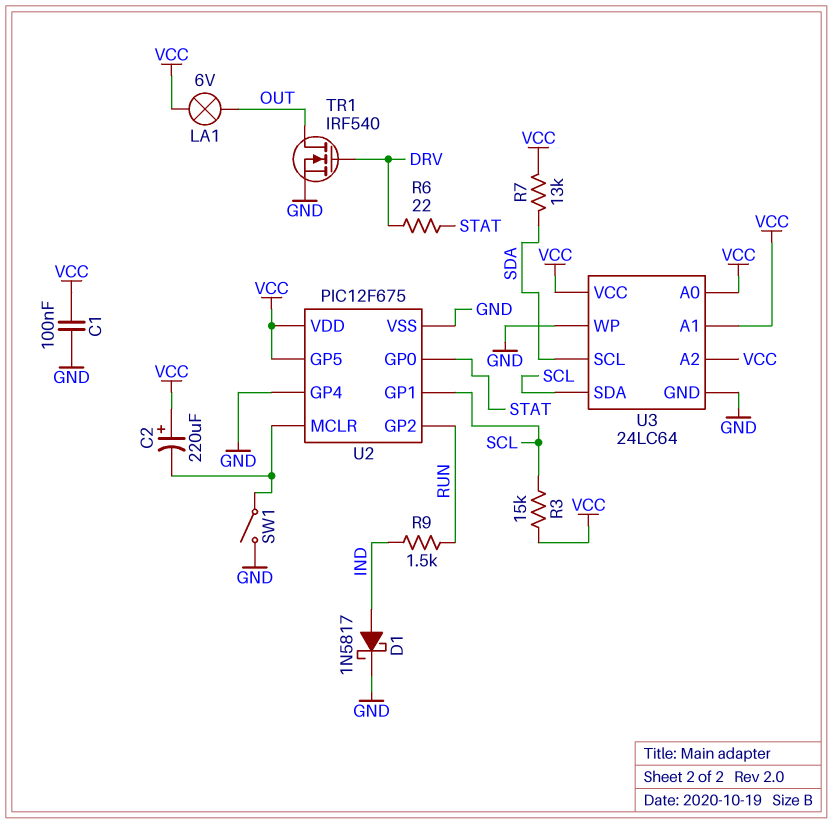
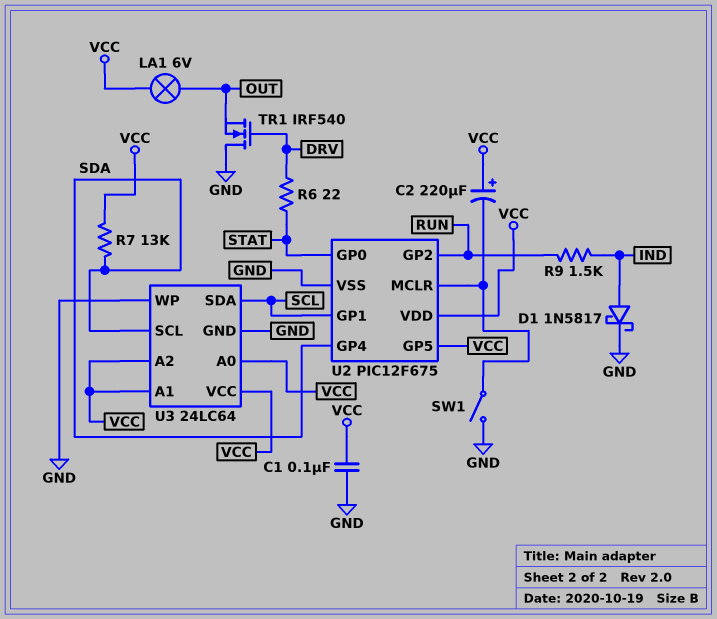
R3: 15k (SCL, VCC) -> none
TR1: NMOS IRF540 (G DRV, D OUT, S GND) -> NMOS IRF540 (G DRV, D GND, S OUT)
U2 pin GP4: GND -> SDA

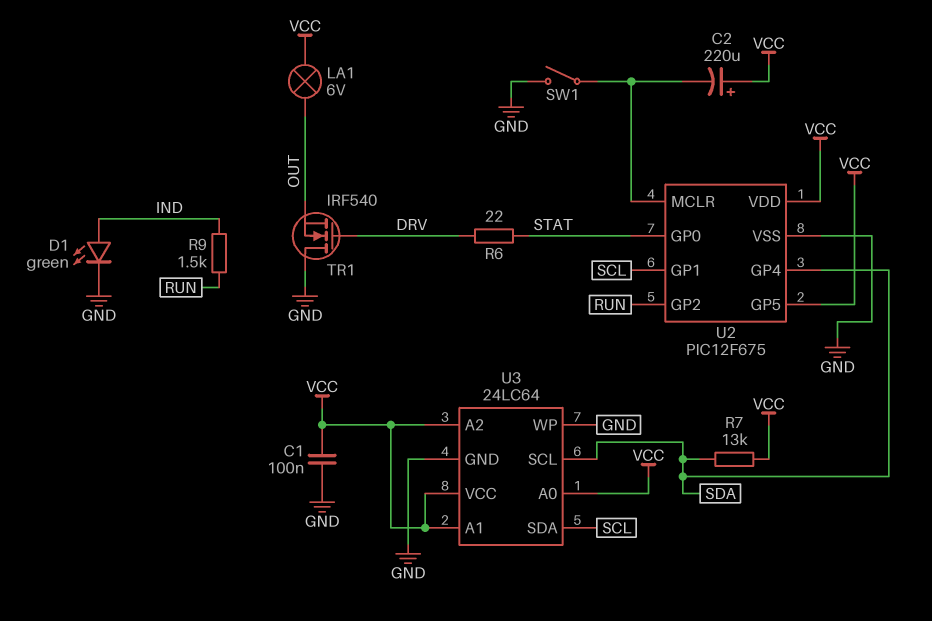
D1: schottky 1N5817 (A IND, K GND) -> LED green (A IND, K GND)

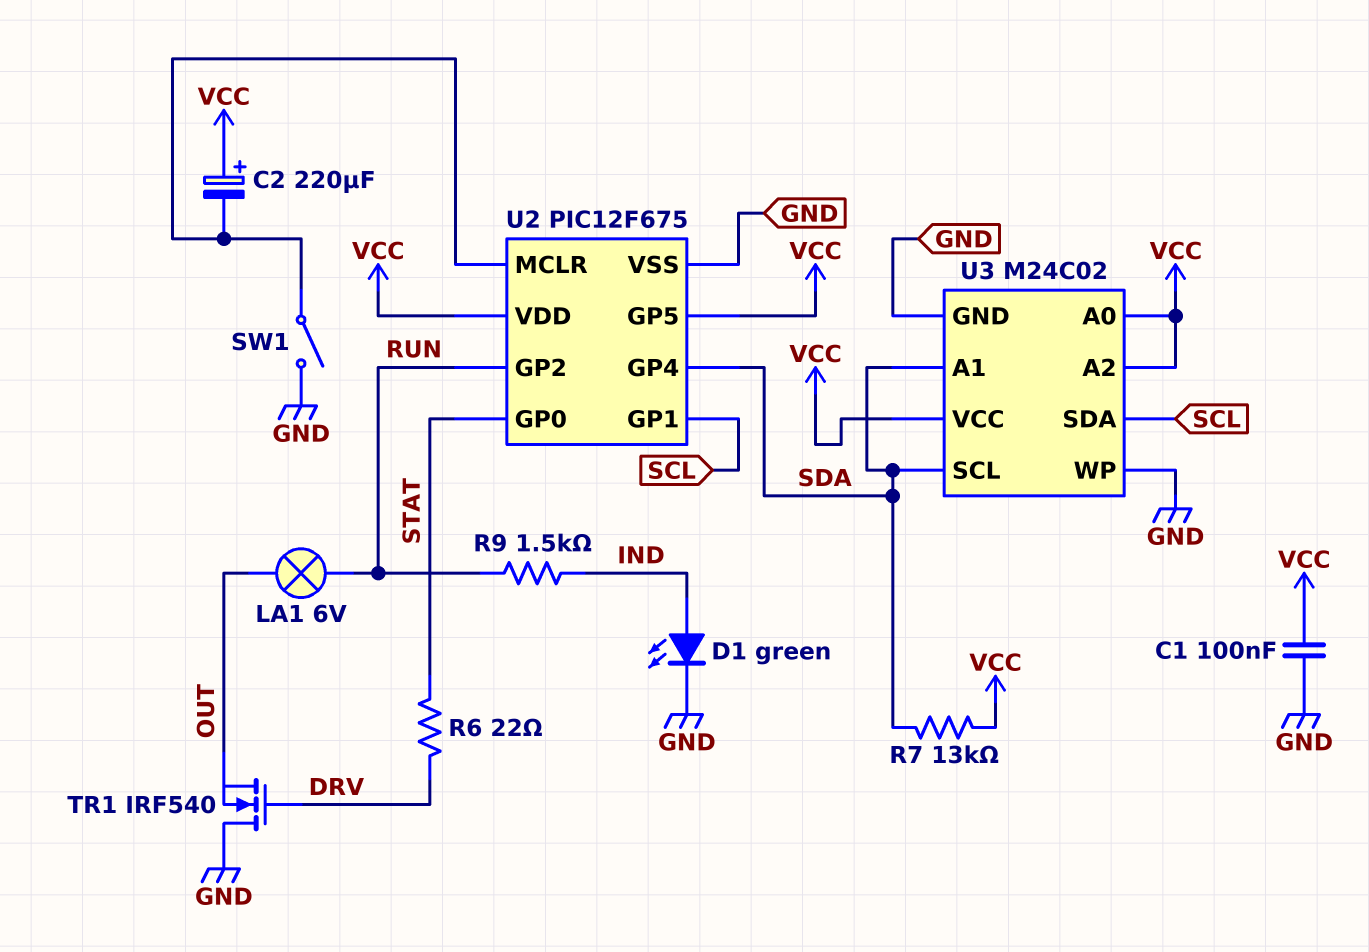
LA1: lamp 6V (OUT, VCC) -> lamp 6V (OUT, RUN)
U3: 24LC64 -> M24C02
U3 pin A1: VCC -> SDA

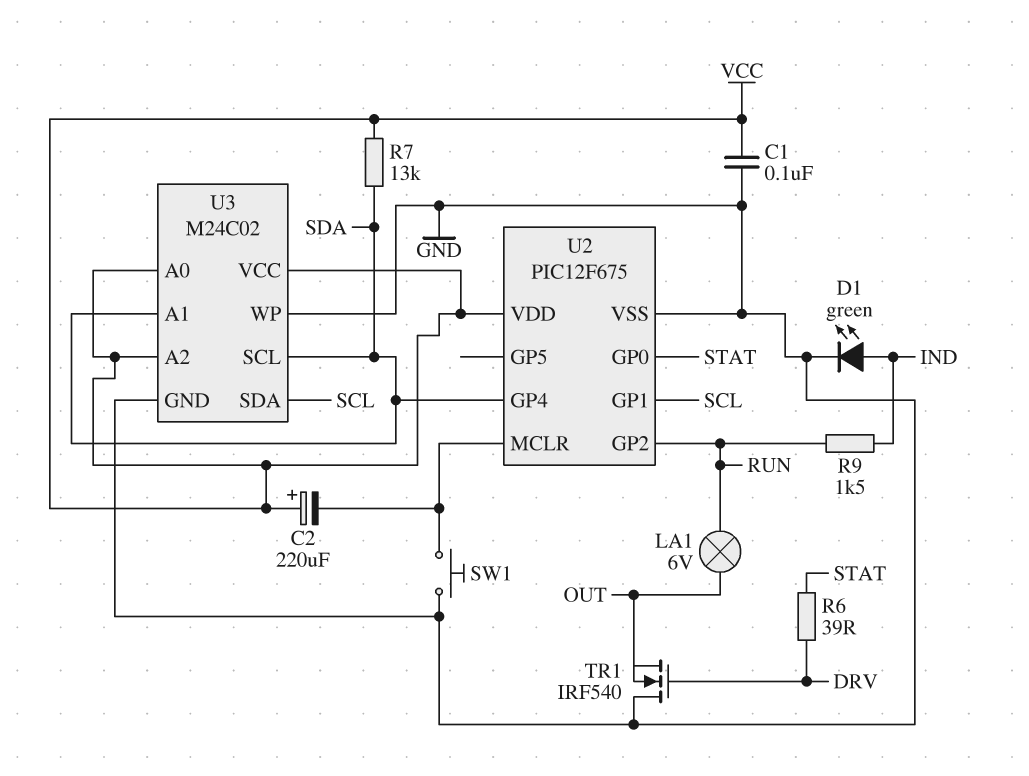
R6: 22 (DRV, STAT) -> 39 (DRV, STAT)
SW1: switch (GND, U2/MCLR) -> button (GND, U2/MCLR)
U2 pin GP5: VCC -> none

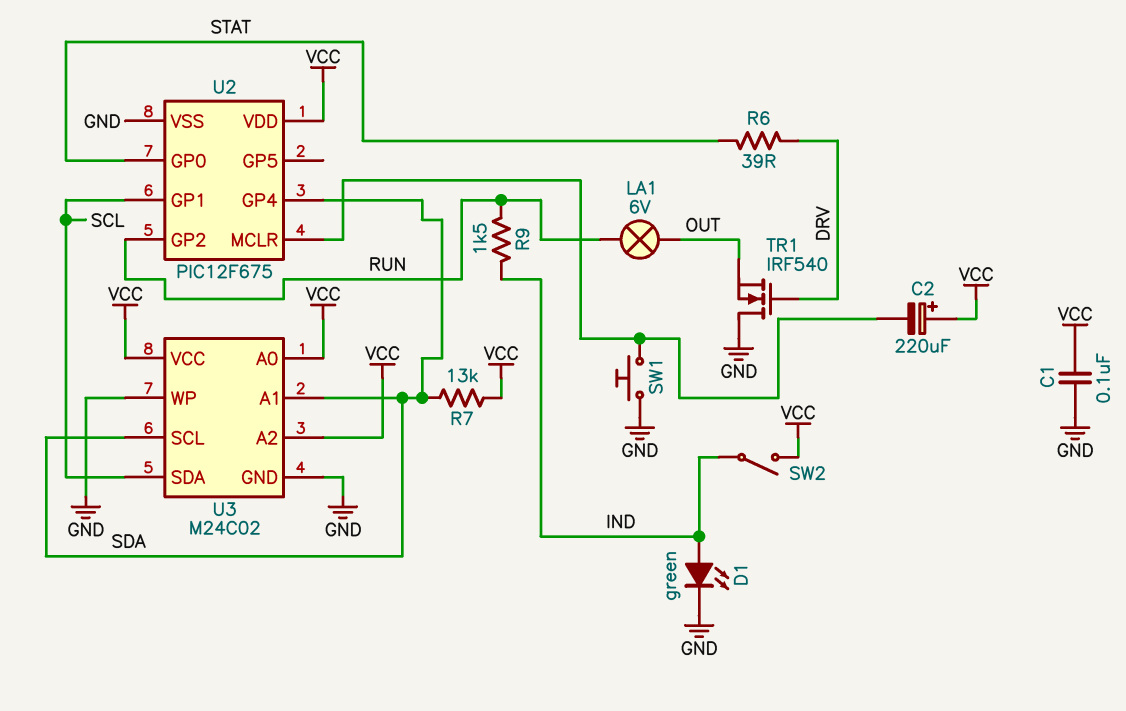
SW2: none -> switch (IND, VCC)

